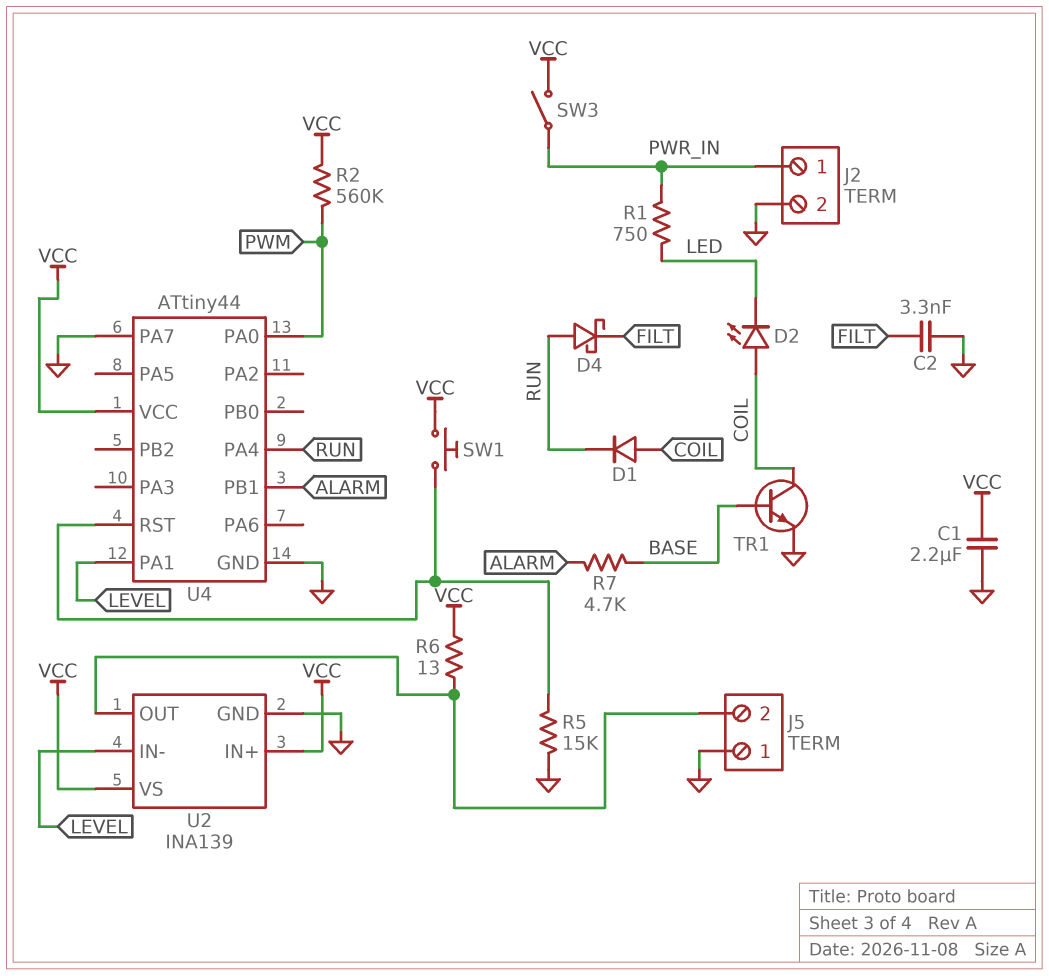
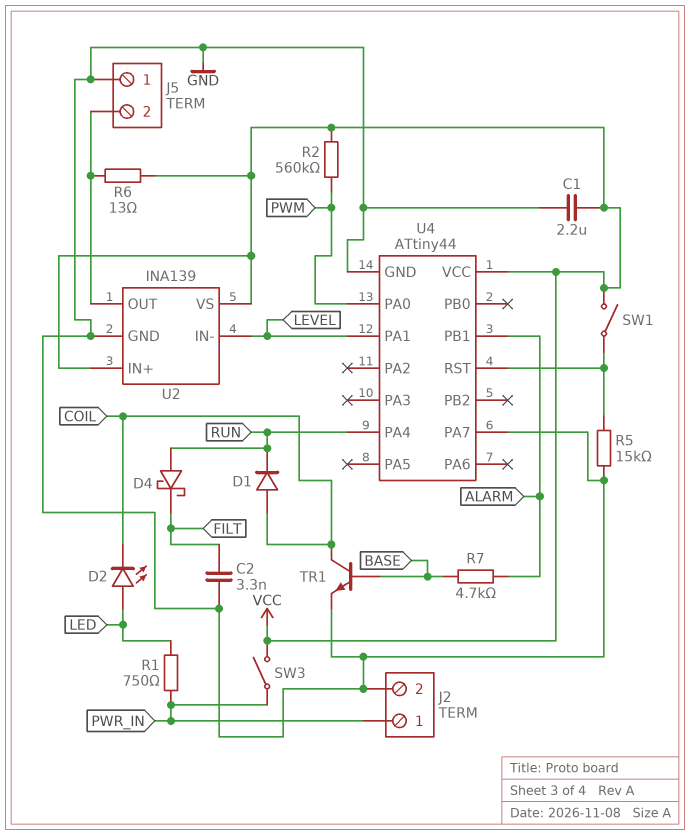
D2: LED (A COIL, K LED) -> LED (A LED, K COIL)
SW1: button (U4/RST, VCC) -> switch (U4/RST, VCC)

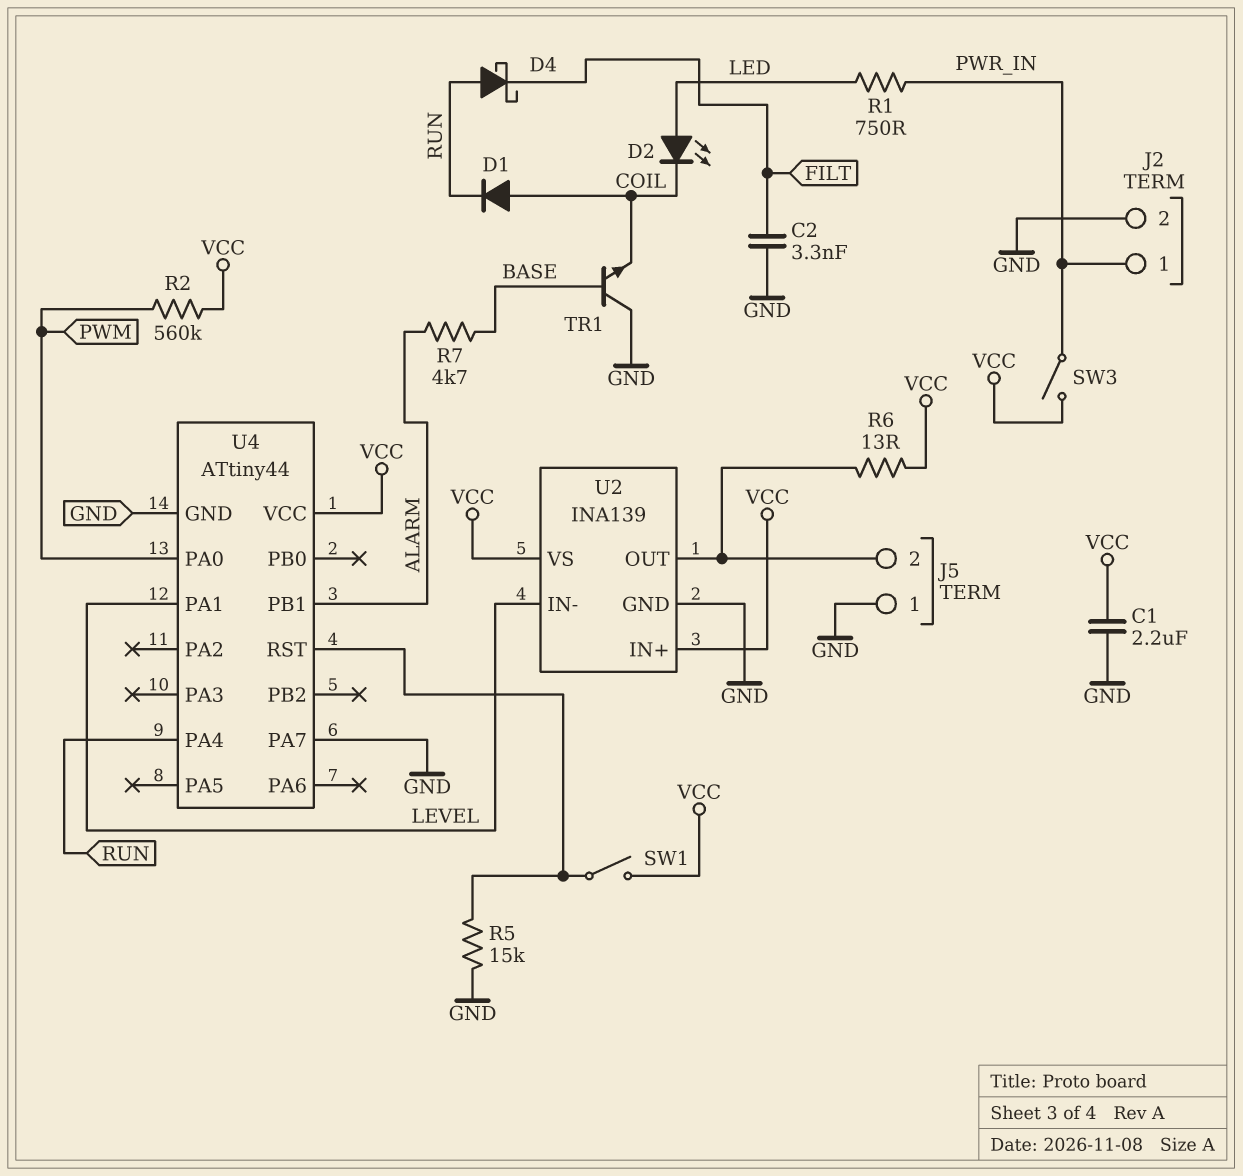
TR1: NPN (B BASE, C COIL, E GND) -> NPN (B BASE, C GND, E COIL)

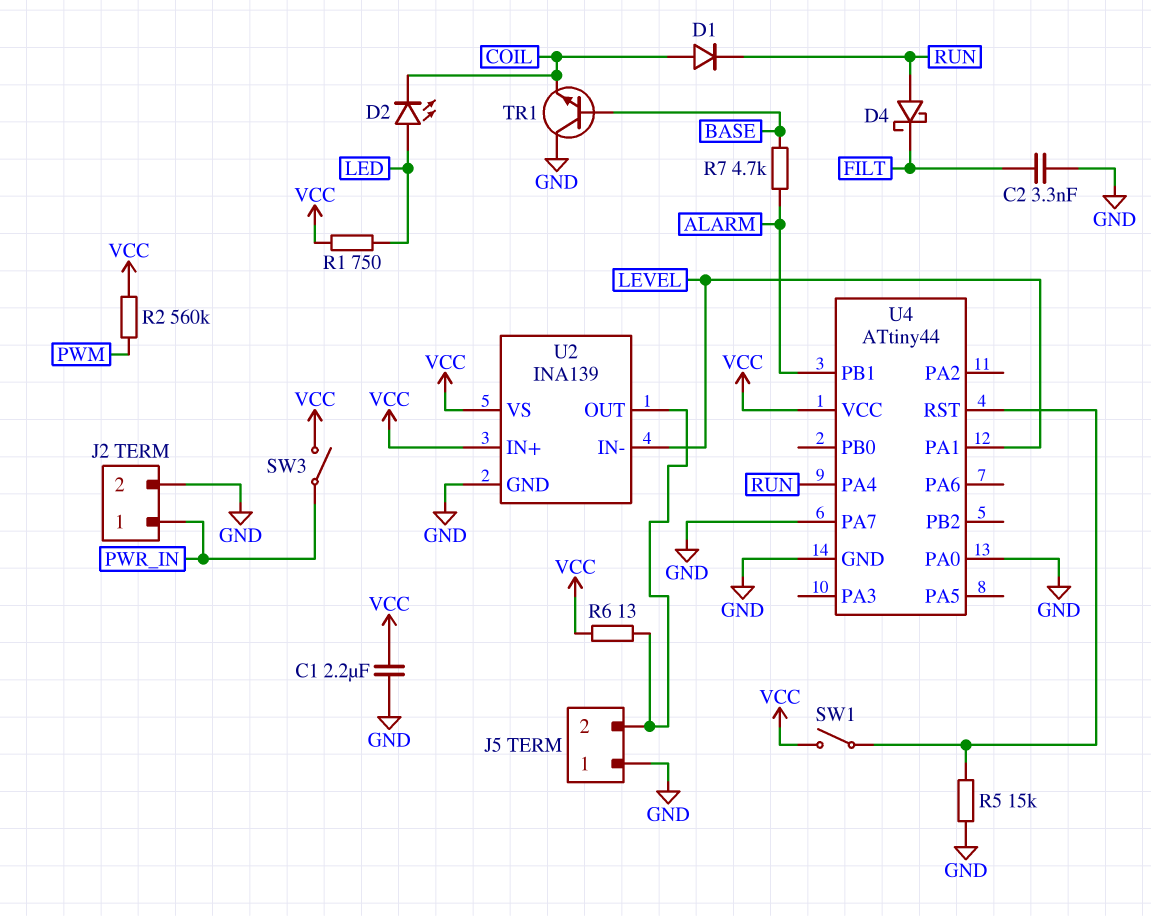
R1: 750 (LED, PWR_IN) -> 750 (LED, VCC)
U4 pin PA0: PWM -> GND

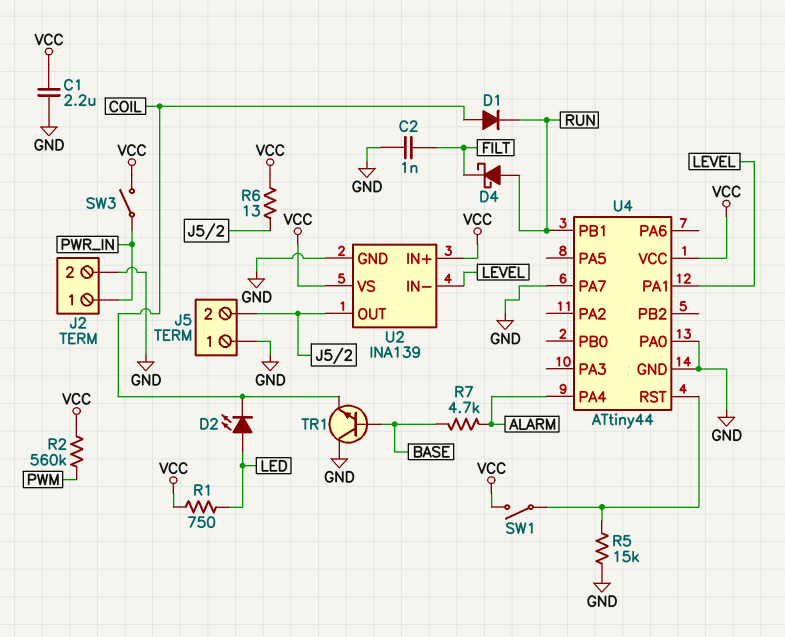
C2: 3.3nF (FILT, GND) -> 1nF (FILT, GND)
U4 pin PA4: RUN -> ALARM
U4 pin PB1: ALARM -> RUN

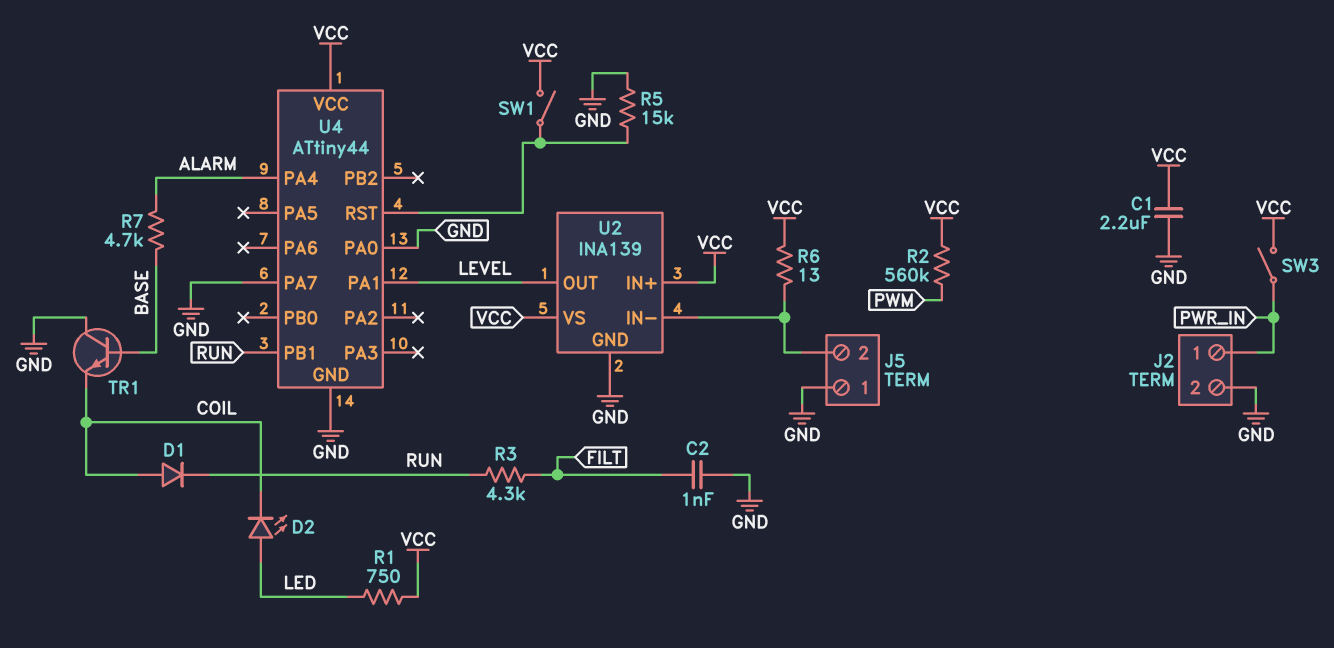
D4: schottky (A RUN, K FILT) -> none
R3: none -> 4.3k (FILT, RUN)
U2 pin IN-: LEVEL -> J5/2
U2 pin OUT: J5/2 -> LEVEL

